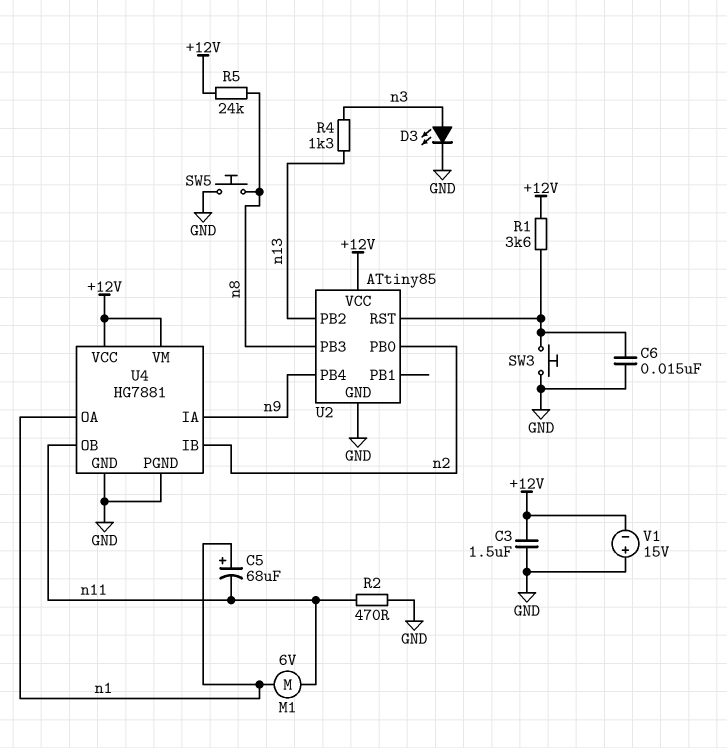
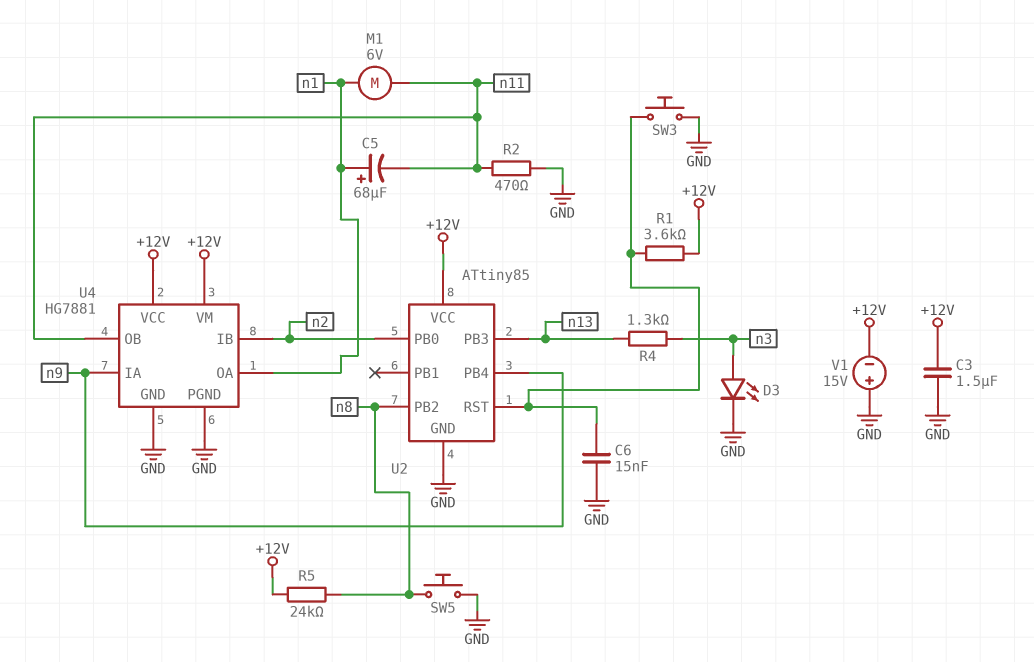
U2 pin PB2: n13 -> n8
U2 pin PB3: n8 -> n13

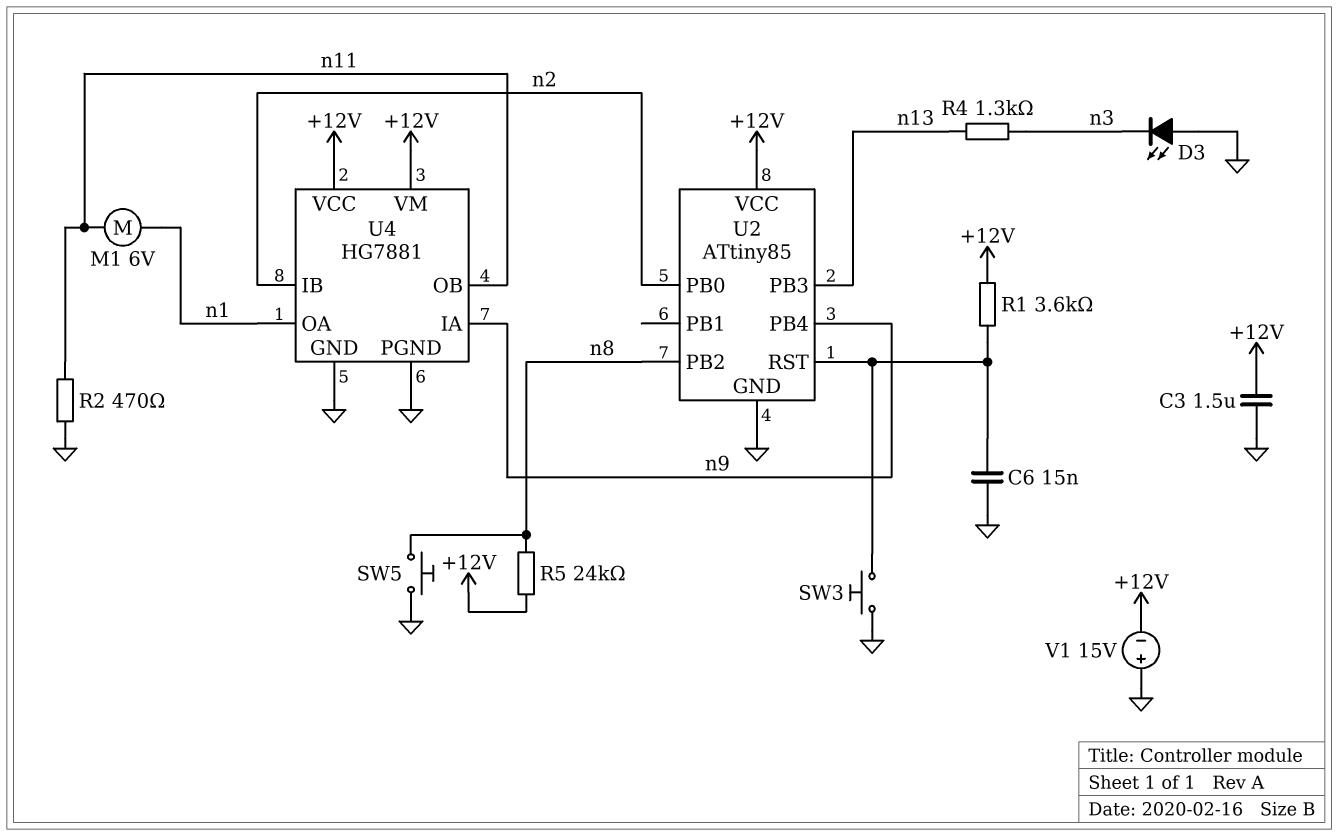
C5: 68uF (plus n1, minus n11) -> none
D3: LED (A n3, K GND) -> LED (A GND, K n3)

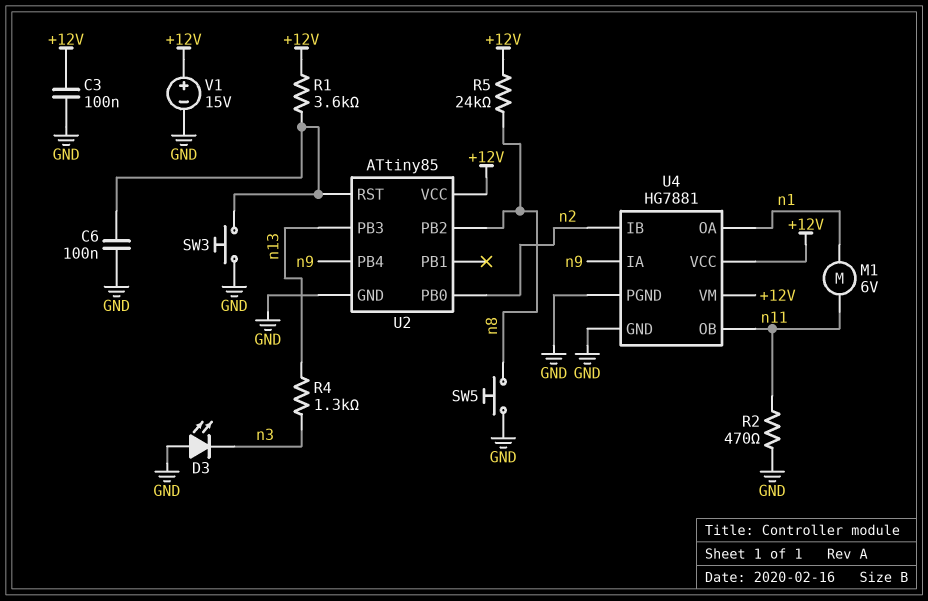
C3: 1.5uF (+12V, GND) -> 100nF (+12V, GND)
C6: 15nF (GND, U2/RST) -> 100nF (GND, U2/RST)
V1: 15V (plus GND, minus +12V) -> 15V (plus +12V, minus GND)

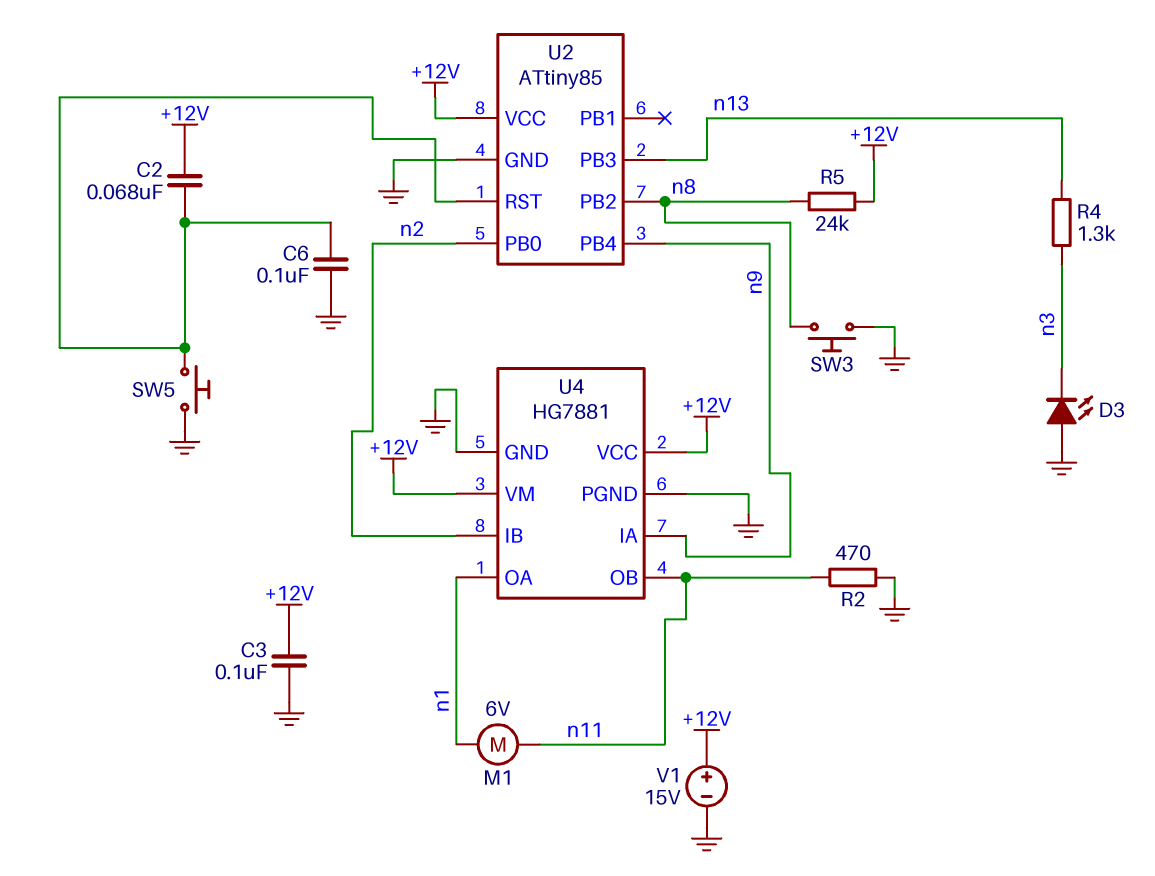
C2: none -> 68nF (+12V, U2/RST)
R1: 3.6k (+12V, U2/RST) -> none
SW3: button (GND, U2/RST) -> button (GND, n8)
SW5: button (GND, n8) -> button (GND, U2/RST)

